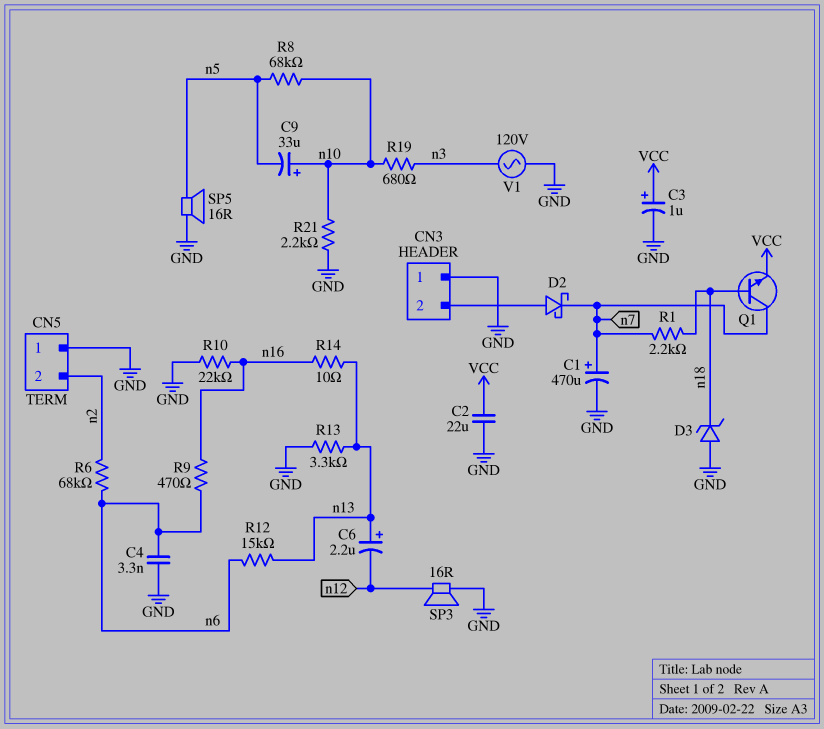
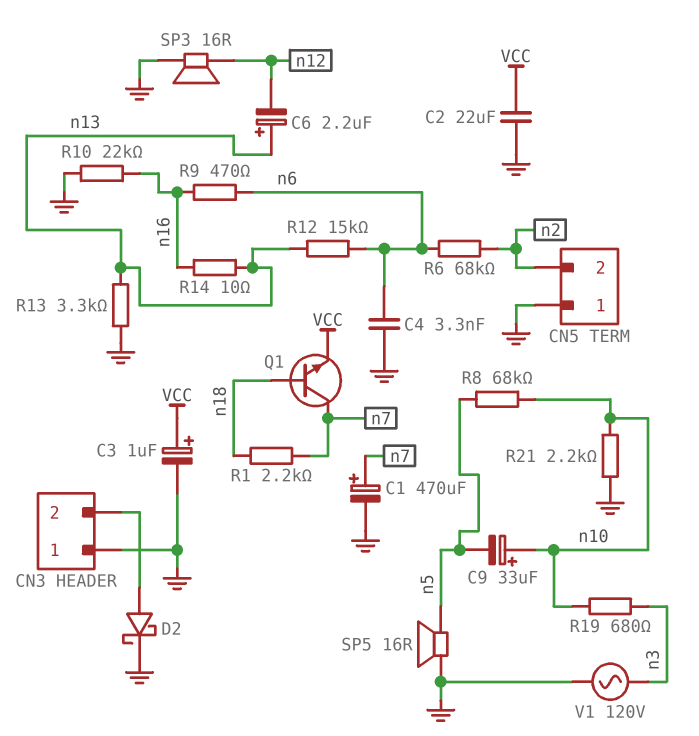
D2: schottky (A CN3/2, K n7) -> schottky (A CN3/2, K GND)
D3: zener (A GND, K n18) -> none

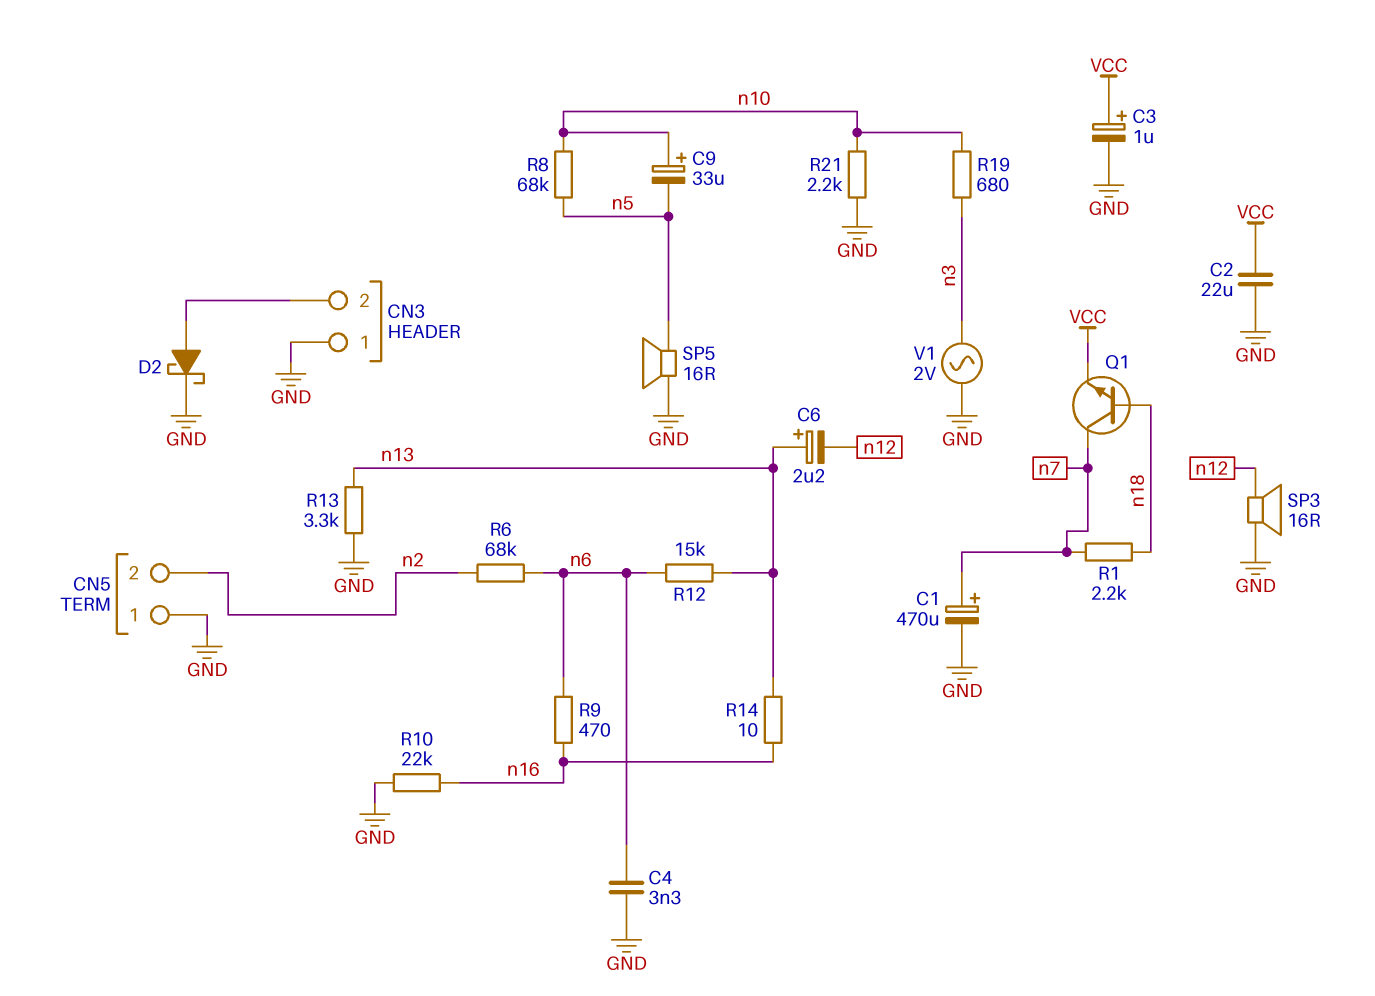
V1: AC 120V (GND, n3) -> AC 2V (GND, n3)

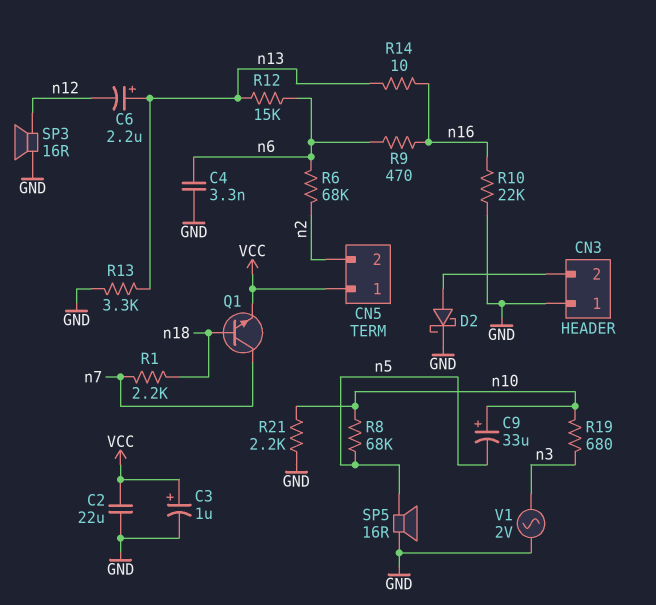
C1: 470uF (plus n7, minus GND) -> none
CN5 pin 1: GND -> VCC

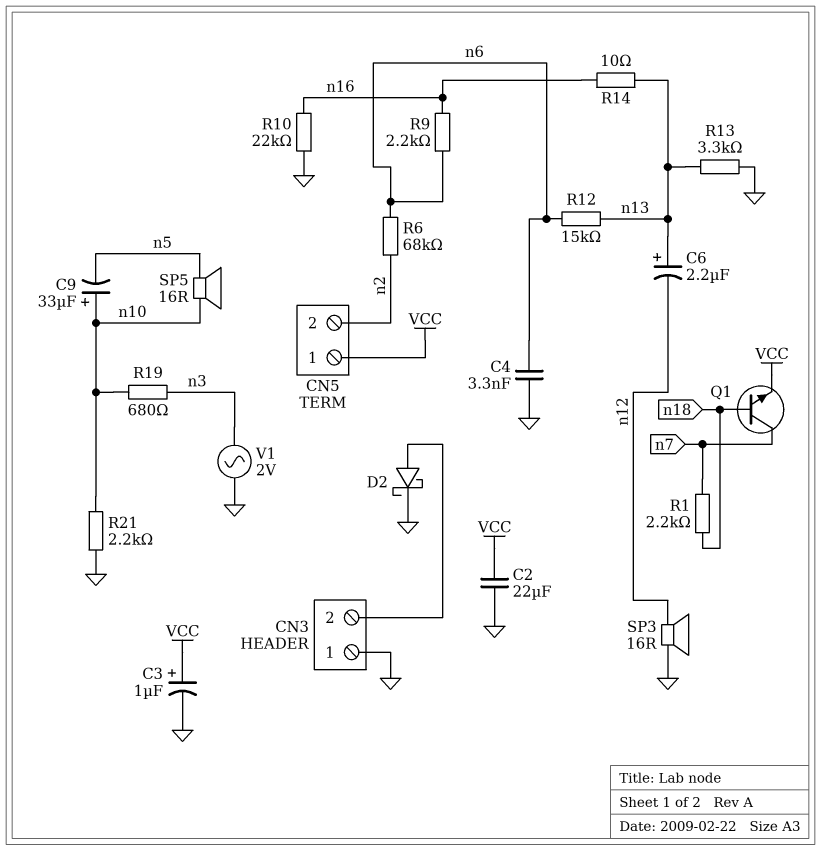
R8: 68k (n5, n10) -> none
R9: 470 (n6, n16) -> 2.2k (n6, n16)
SP5: speaker 16R (GND, n5) -> speaker 16R (n5, n10)

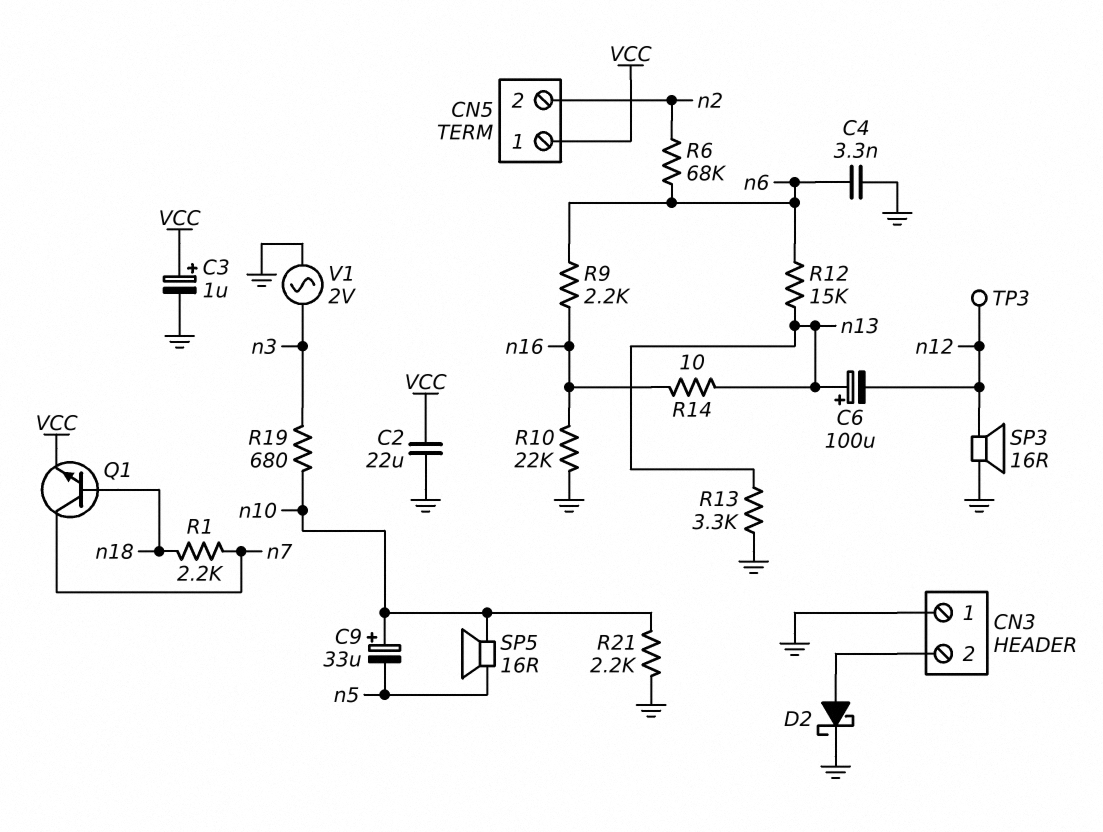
C6: 2.2uF (plus n13, minus n12) -> 100uF (plus n13, minus n12)
TP3: none -> test point (n12)

